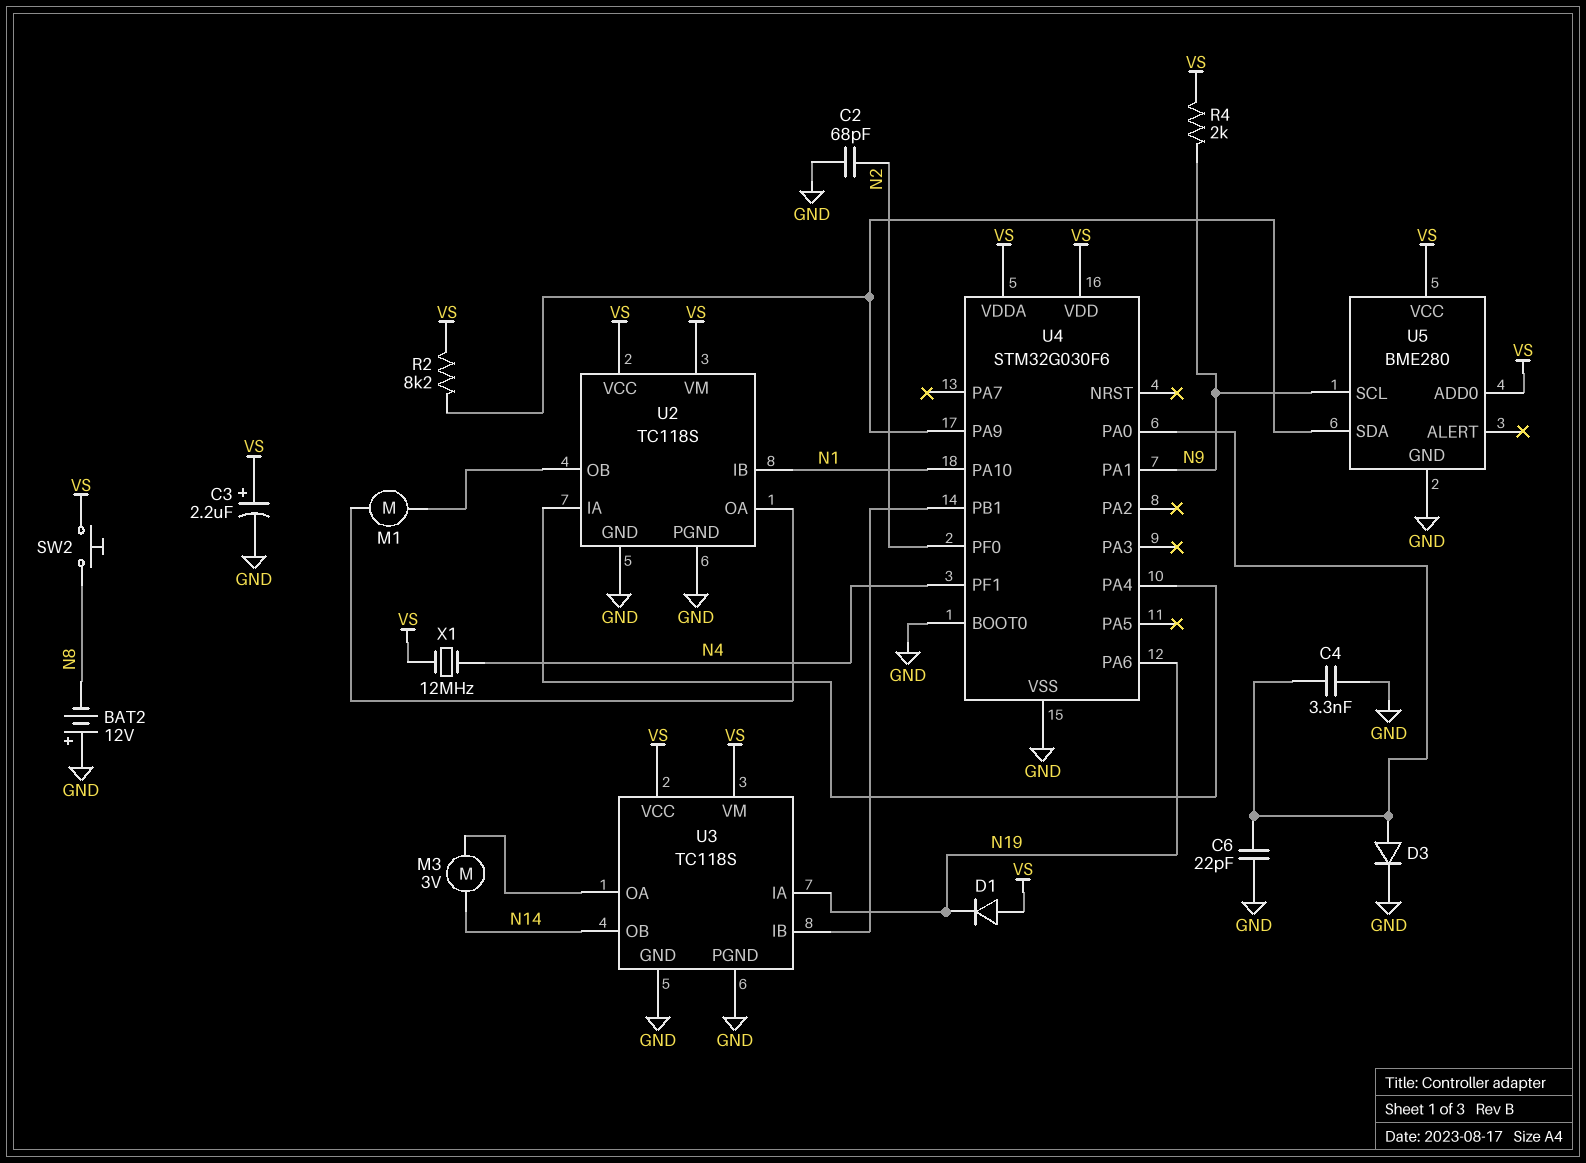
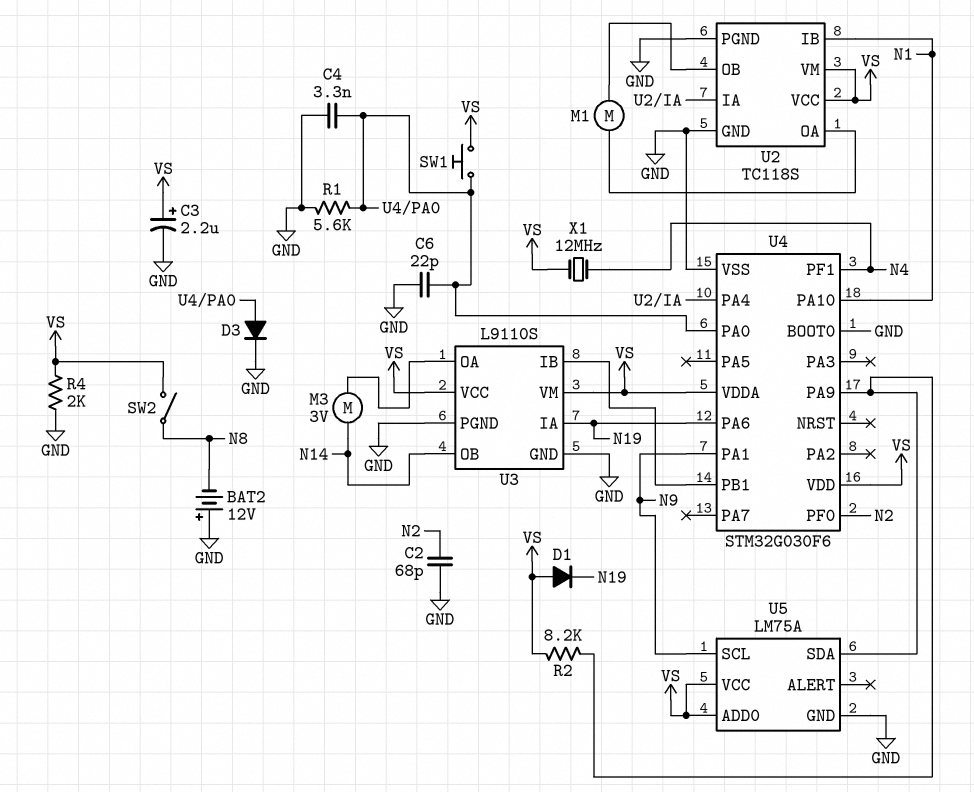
R1: none -> 5.6k (GND, U4/PA0)
R4: 2k (N9, VS) -> 2k (GND, VS)
SW1: none -> button (U4/PA0, VS)
SW2: button (N8, VS) -> switch (N8, VS)
U3: TC118S -> L9110S
U5: BME280 -> LM75A

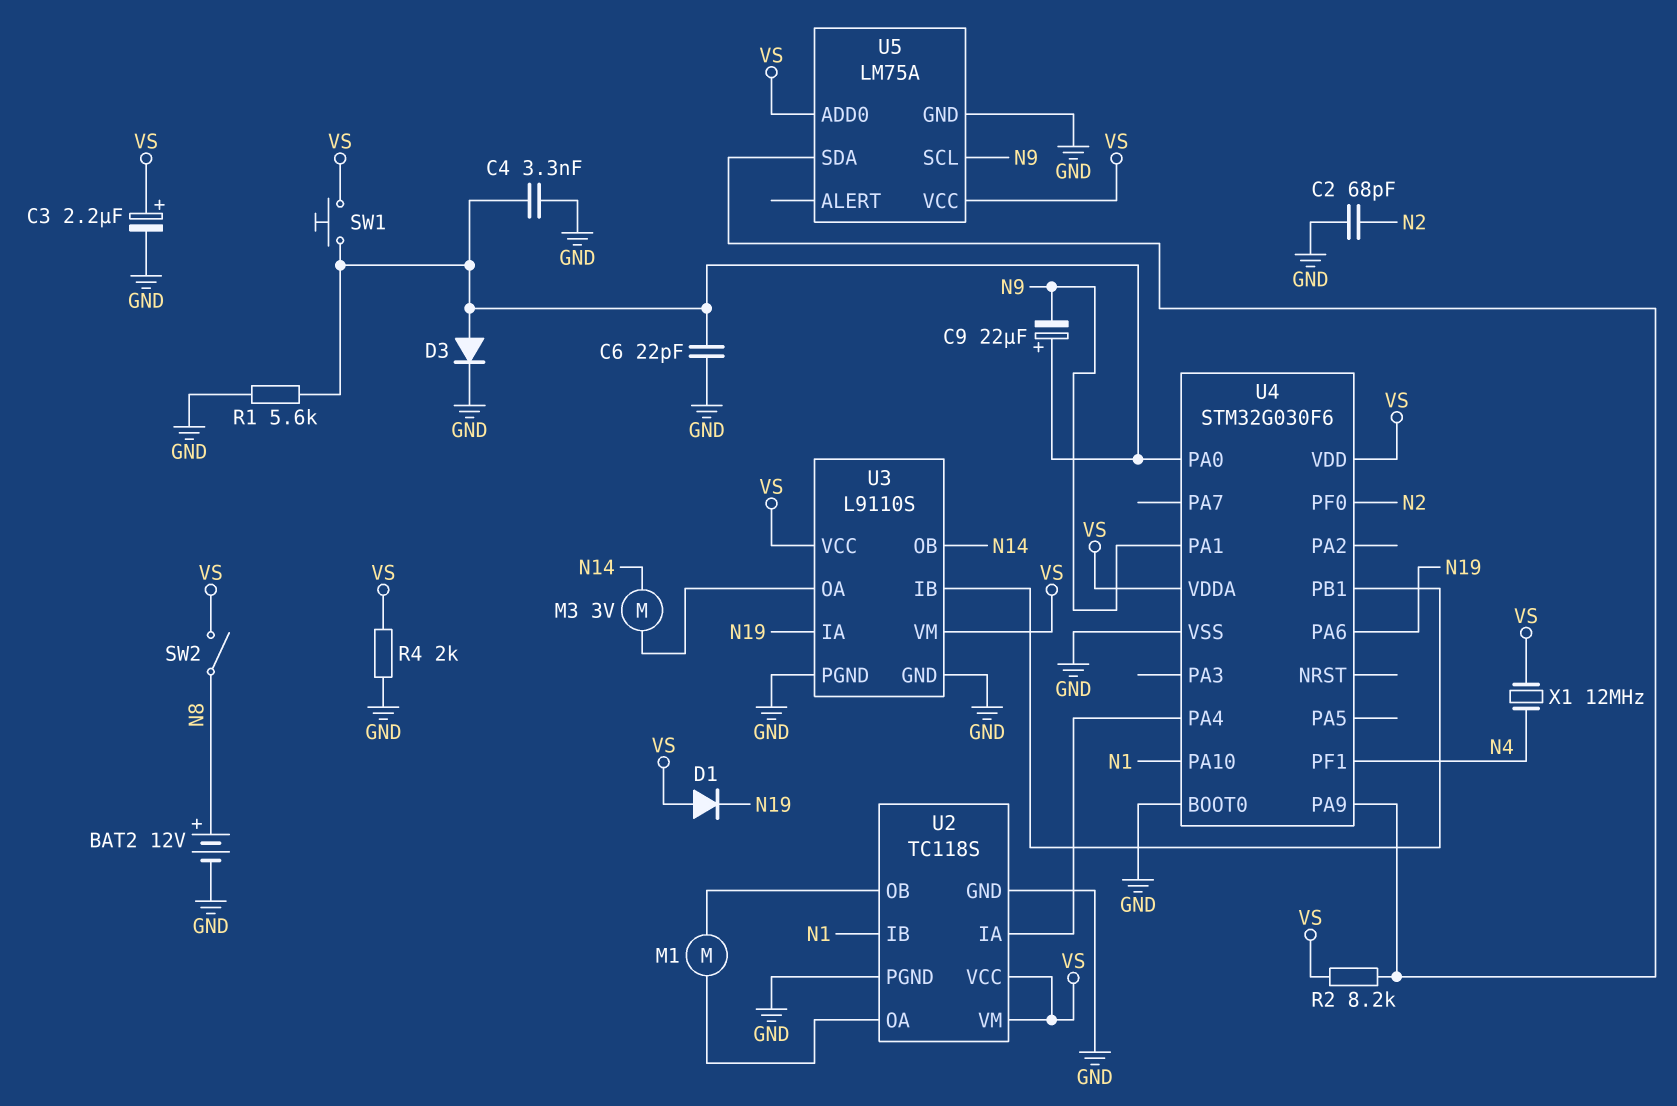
BAT2: 12V (plus GND, minus N8) -> 12V (plus N8, minus GND)
C9: none -> 22uF (plus U4/PA0, minus N9)

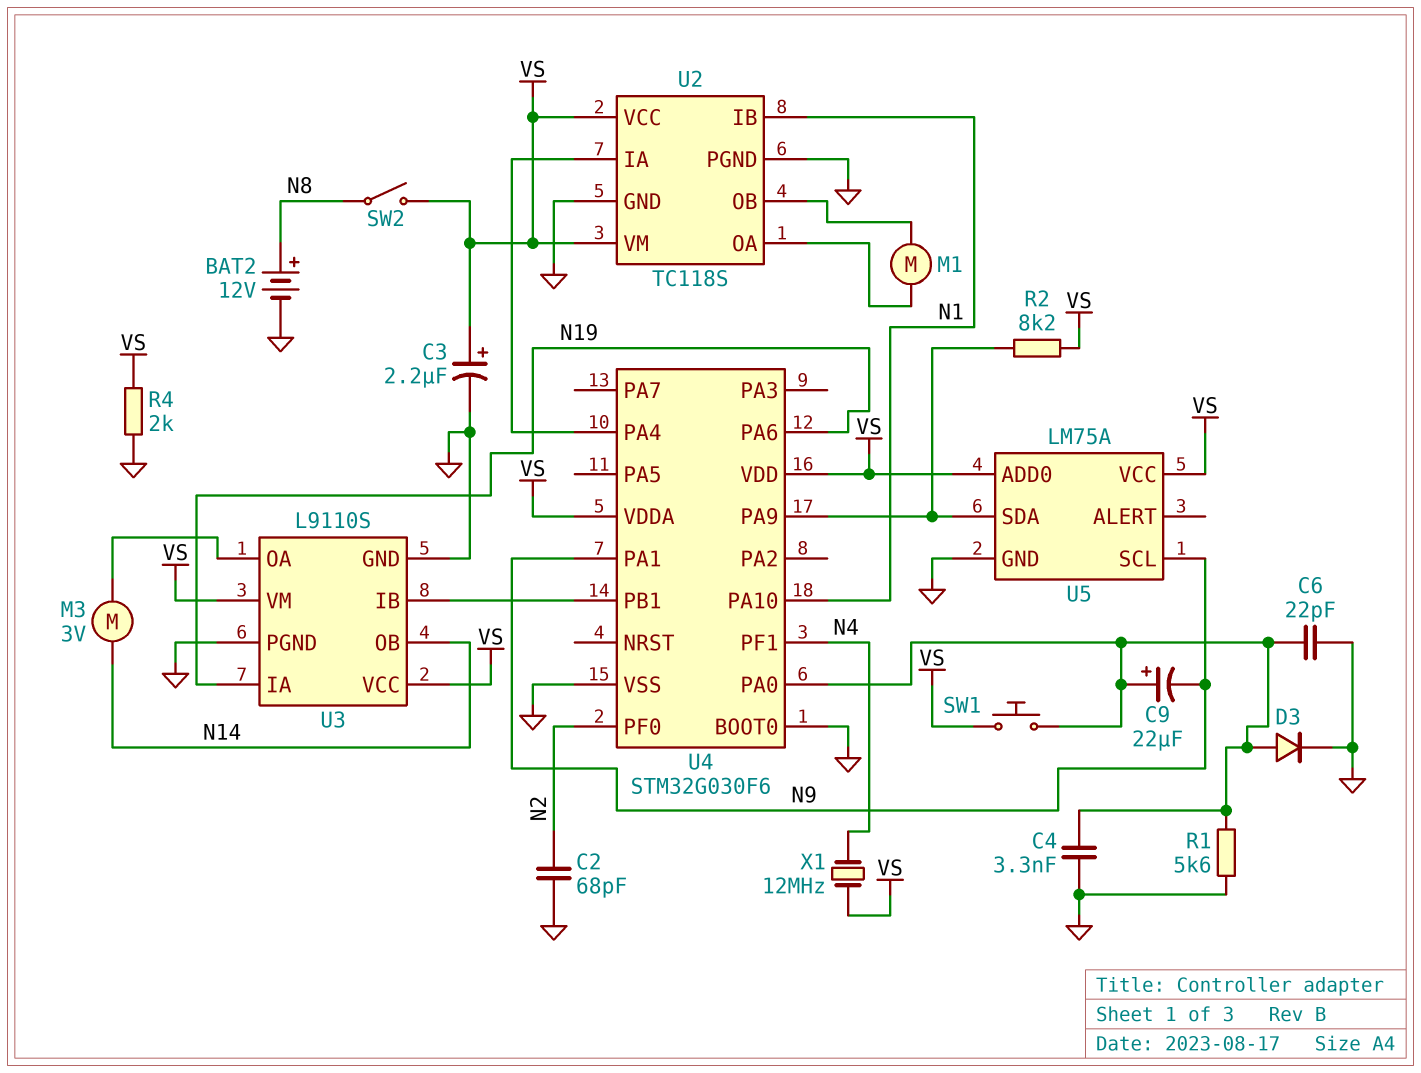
D1: diode (A VS, K N19) -> none

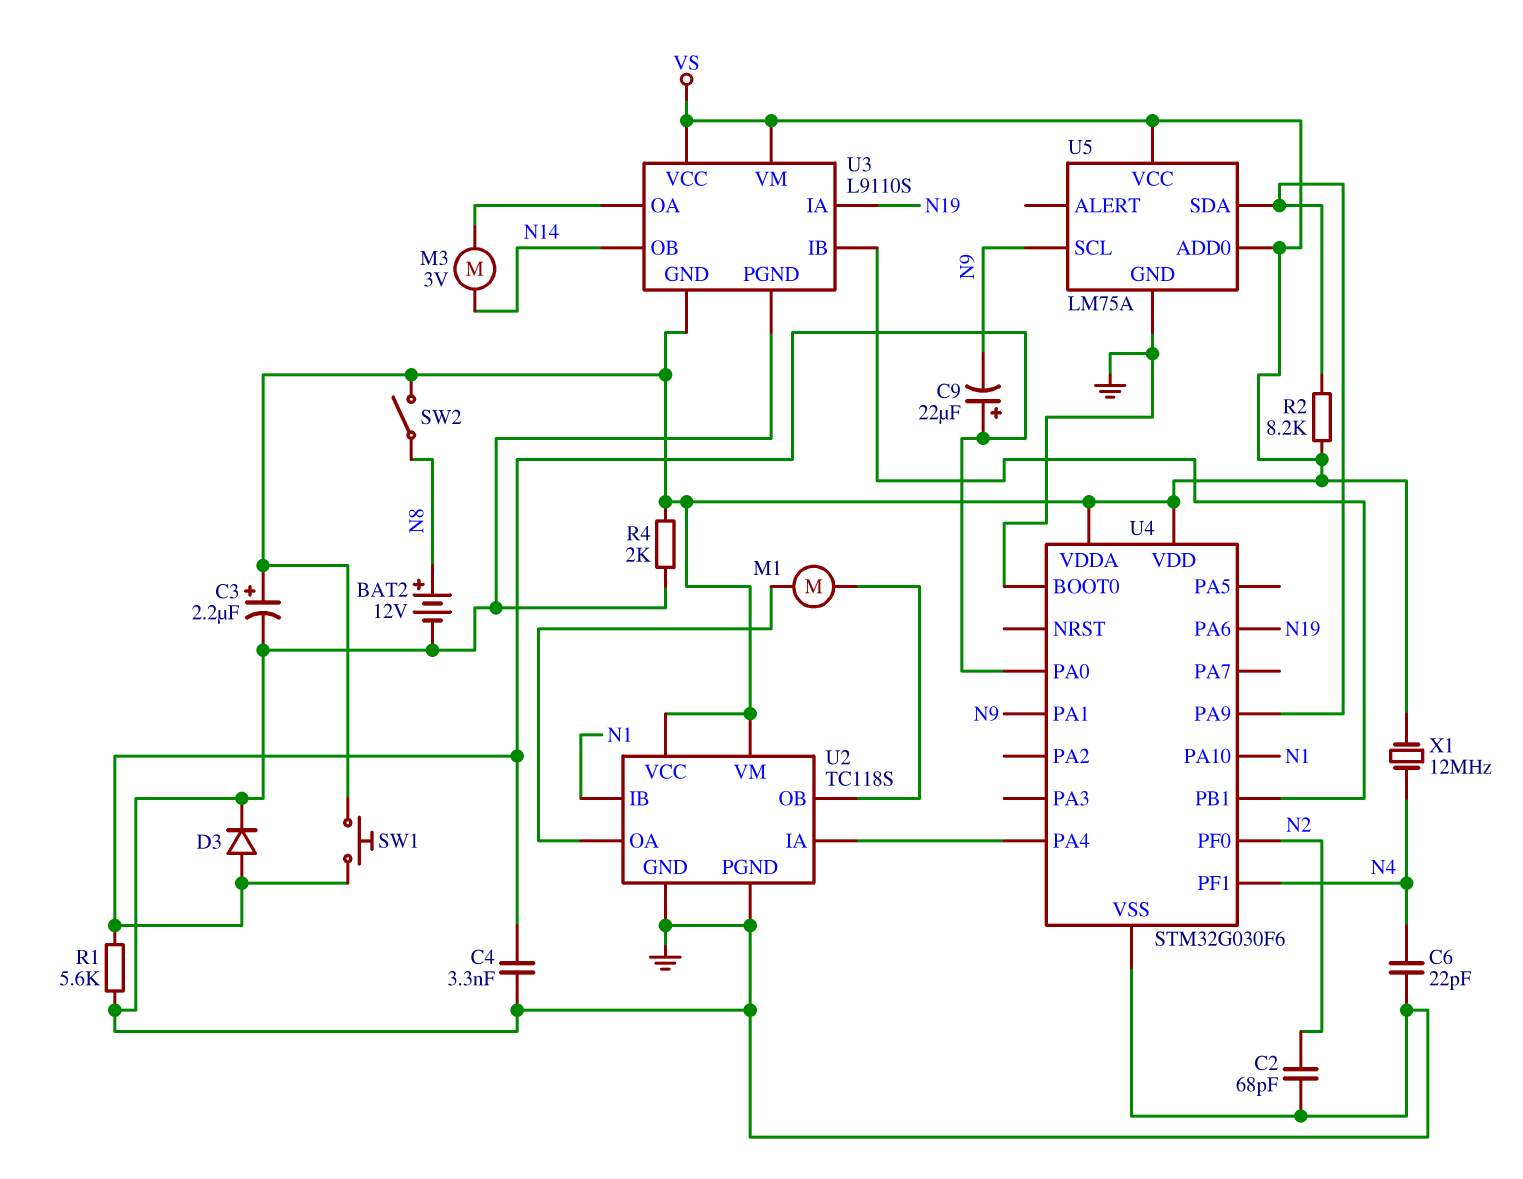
C6: 22pF (GND, U4/PA0) -> 22pF (GND, N4)
U3 pin GND: GND -> VS

